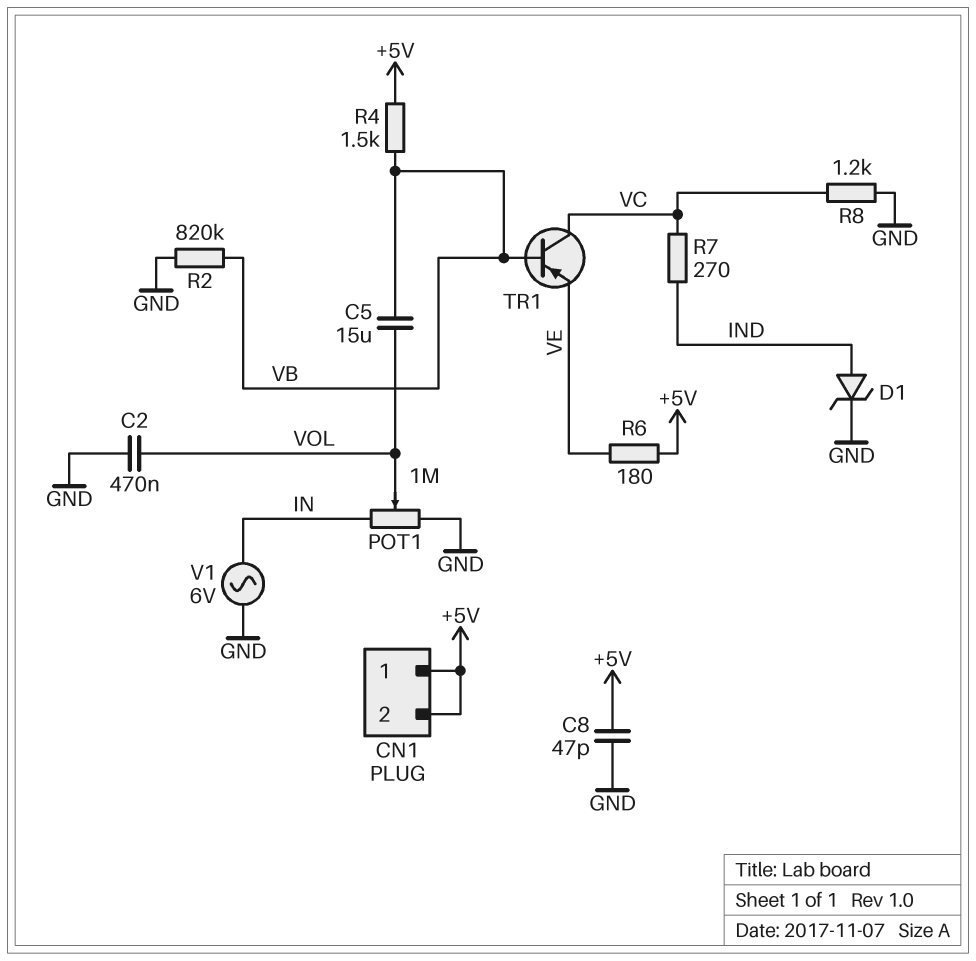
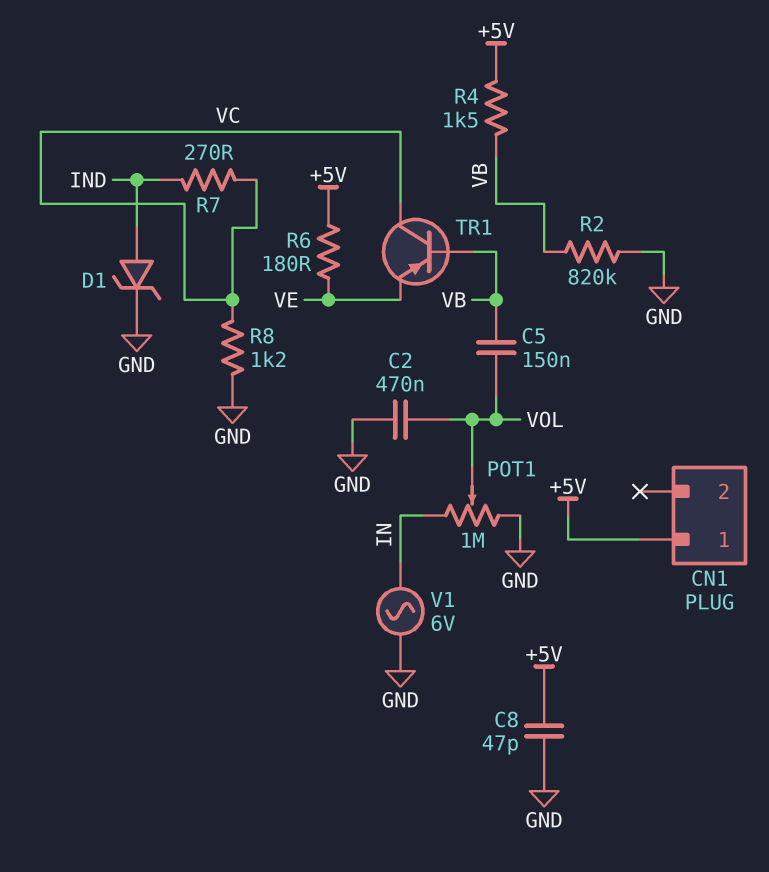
C5: 15uF (VB, VOL) -> 150nF (VB, VOL)
CN1 pin 2: +5V -> none

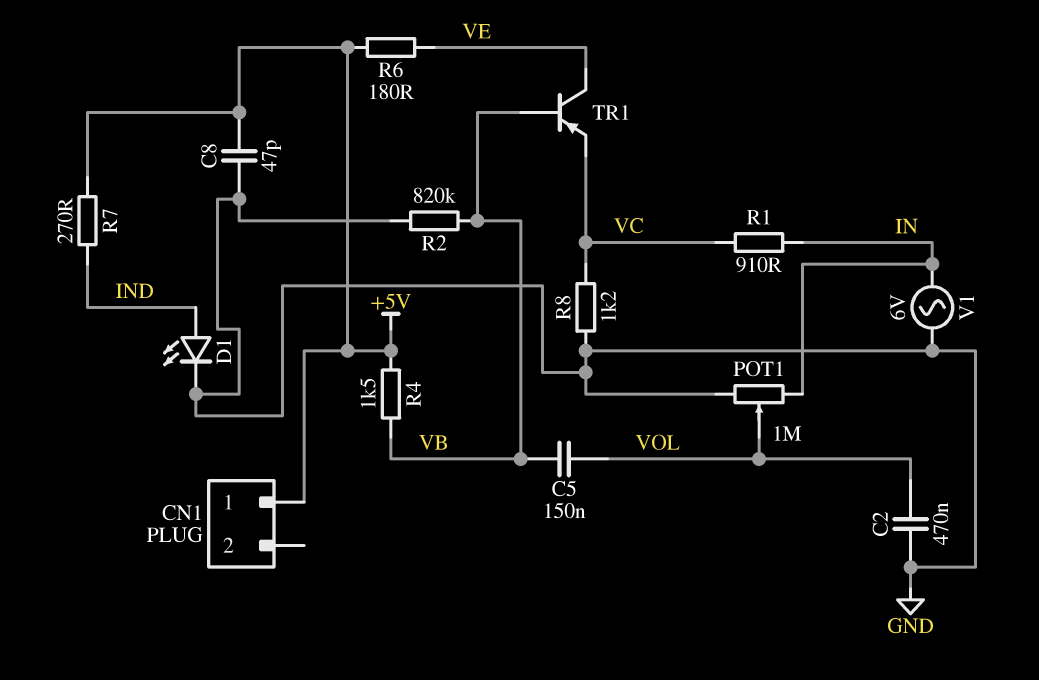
D1: zener (A IND, K GND) -> LED (A IND, K GND)
R1: none -> 910 (IN, VC)
R7: 270 (IND, VC) -> 270 (+5V, IND)
TR1: PNP (B VB, C VC, E VE) -> PNP (B VB, C VE, E VC)

